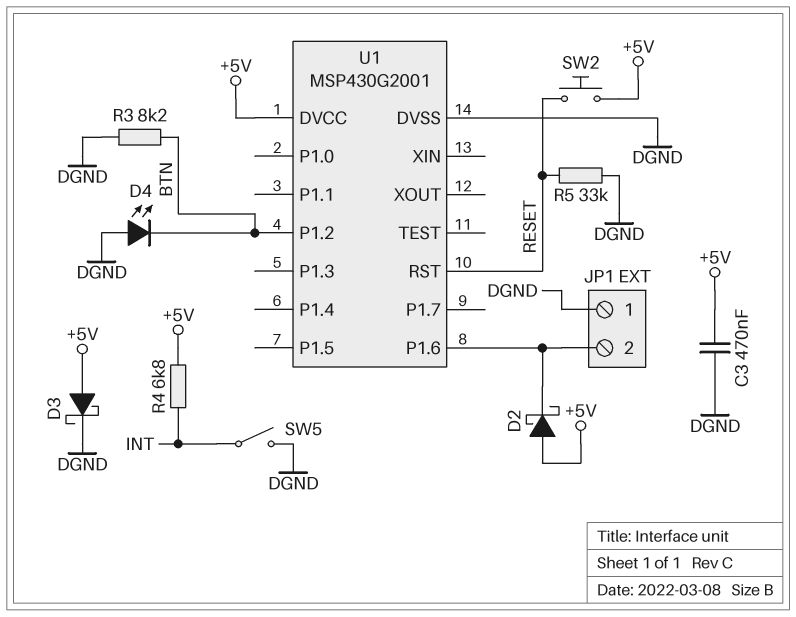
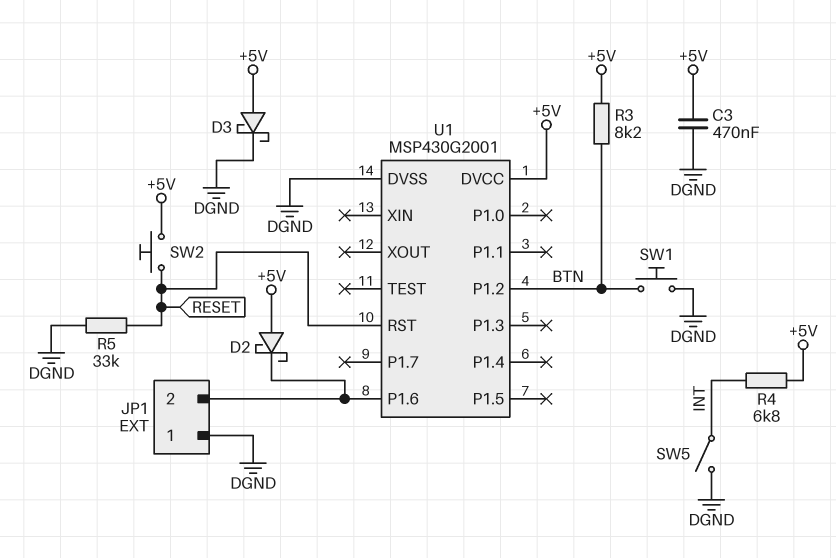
D4: LED (A DGND, K BTN) -> none
R3: 8.2k (BTN, DGND) -> 8.2k (+5V, BTN)
SW1: none -> button (BTN, DGND)

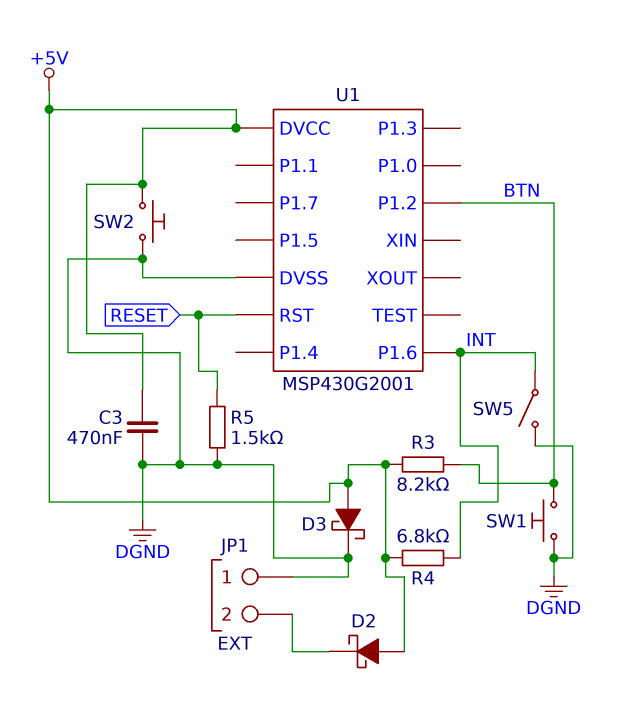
R5: 33k (DGND, RESET) -> 1.5k (DGND, RESET)
SW2: button (+5V, RESET) -> button (+5V, DGND)
U1 pin P1.6: JP1/2 -> INT

